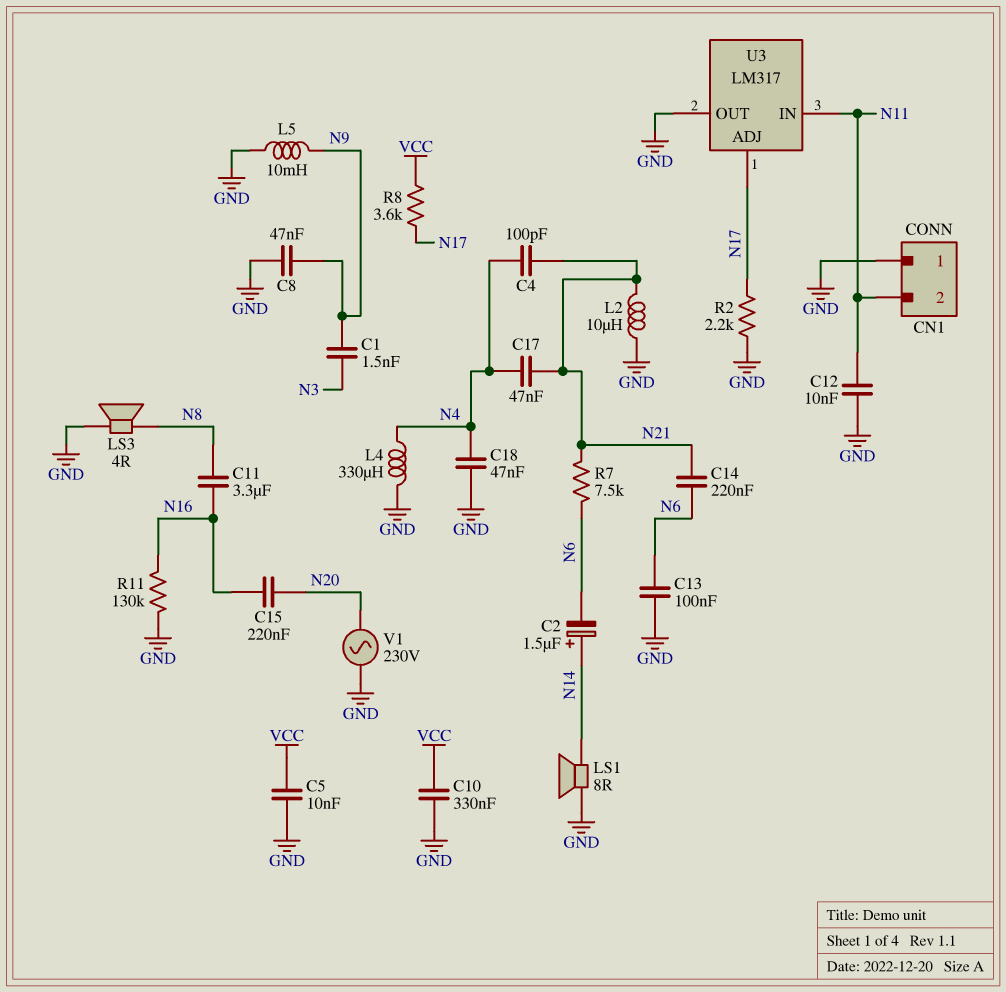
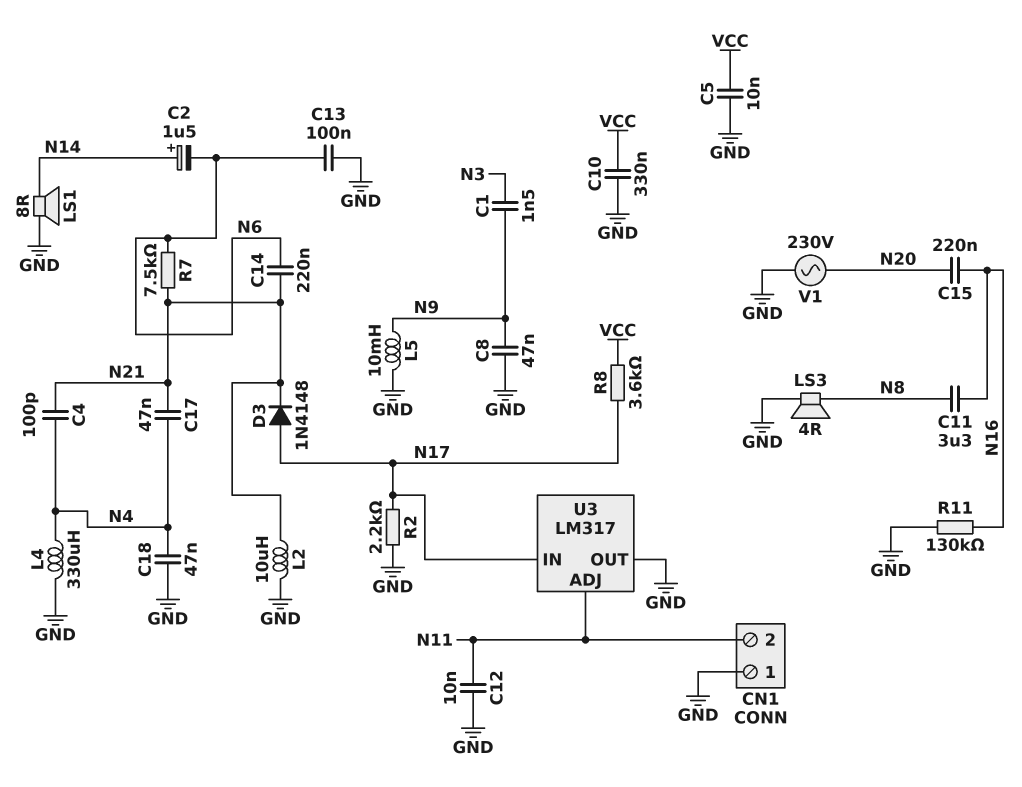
D3: none -> diode 1N4148 (A N17, K N21)
U3 pin ADJ: N17 -> N11
U3 pin IN: N11 -> N17

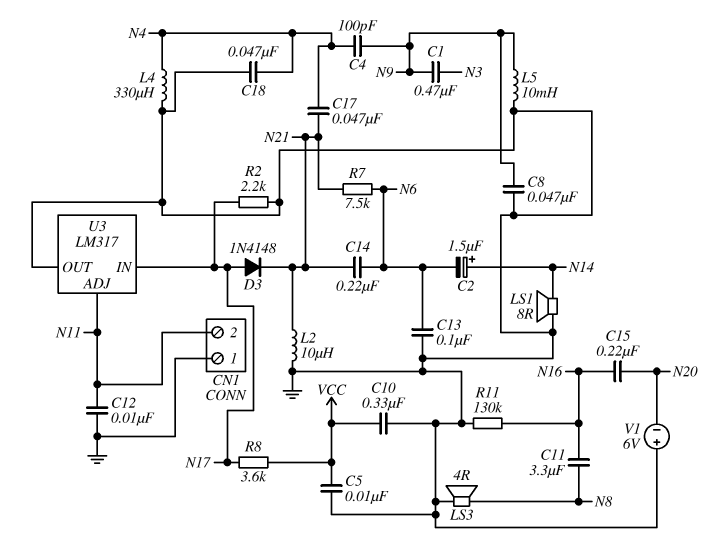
C1: 1.5nF (N3, N9) -> 470nF (N3, N9)
C4: 100pF (N4, N21) -> 100pF (N4, N9)
V1: AC 230V (GND, N20) -> 6V (plus GND, minus N20)

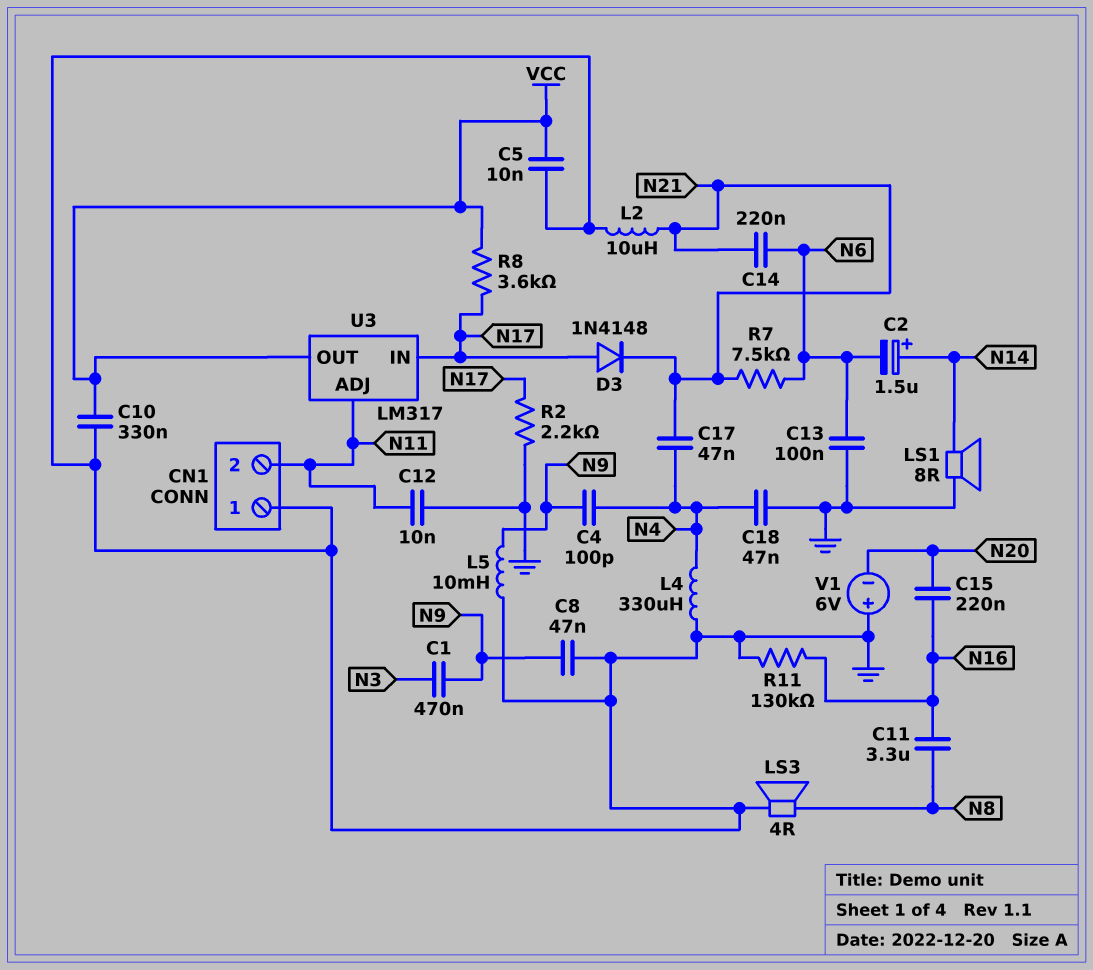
U3 pin OUT: GND -> VCC

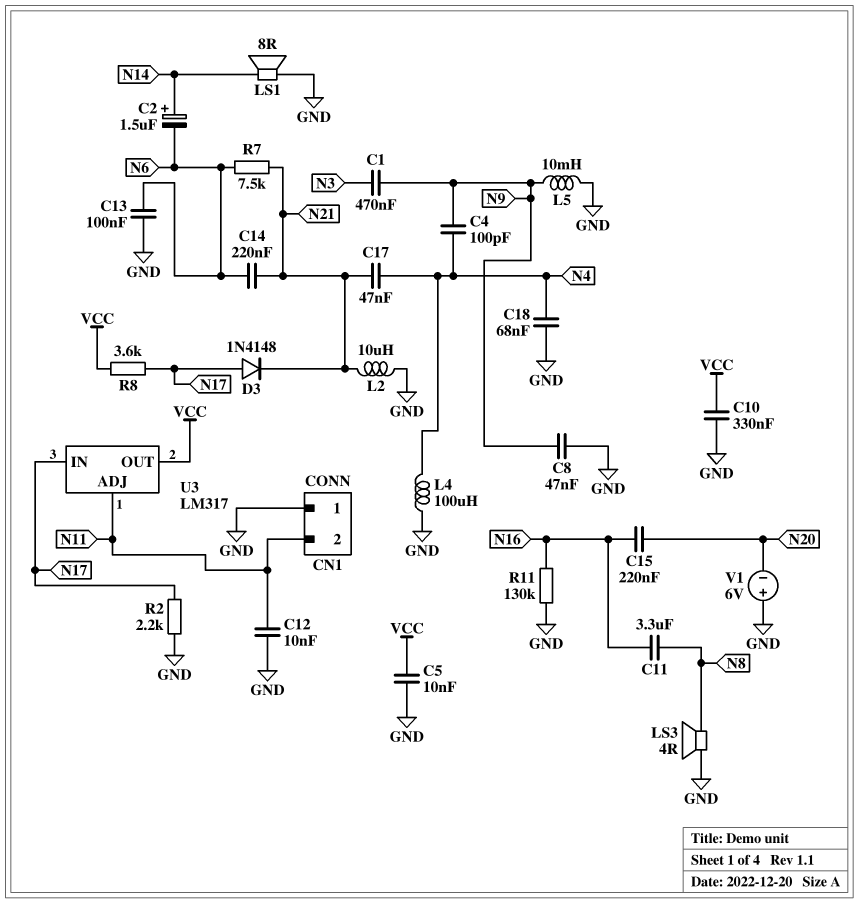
C18: 47nF (GND, N4) -> 68nF (GND, N4)
L4: 330uH (GND, N4) -> 100uH (GND, N4)

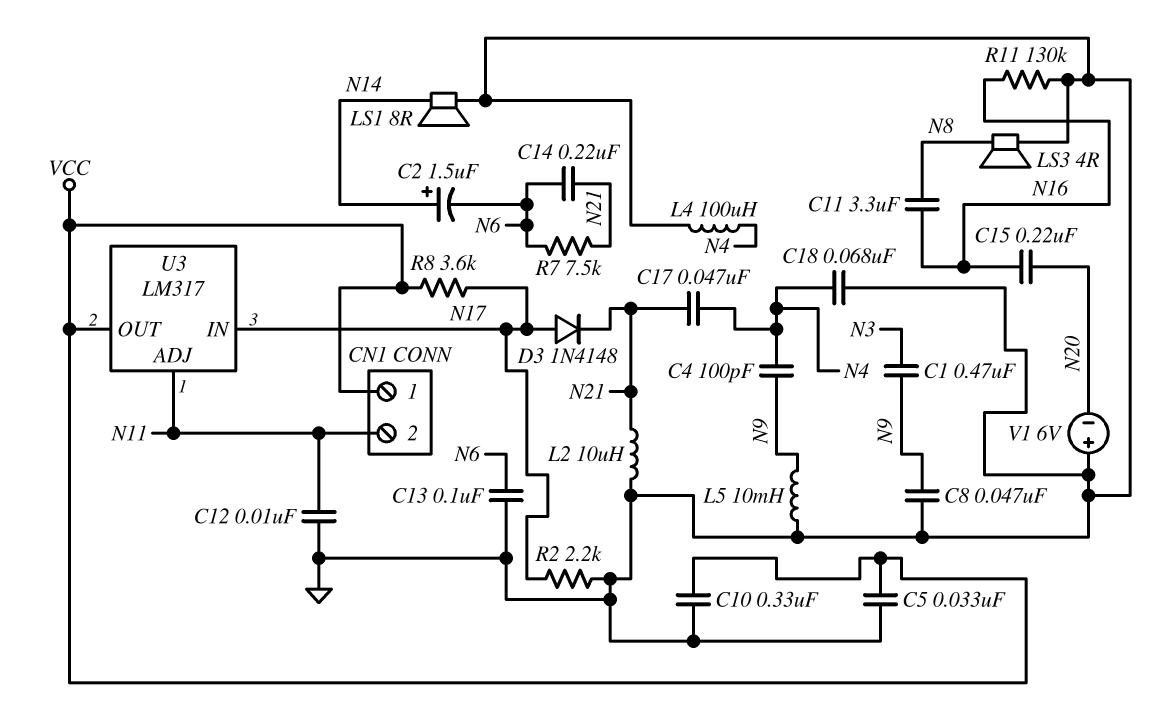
C5: 10nF (GND, VCC) -> 33nF (GND, VCC)
CN1 pin 1: GND -> VCC

